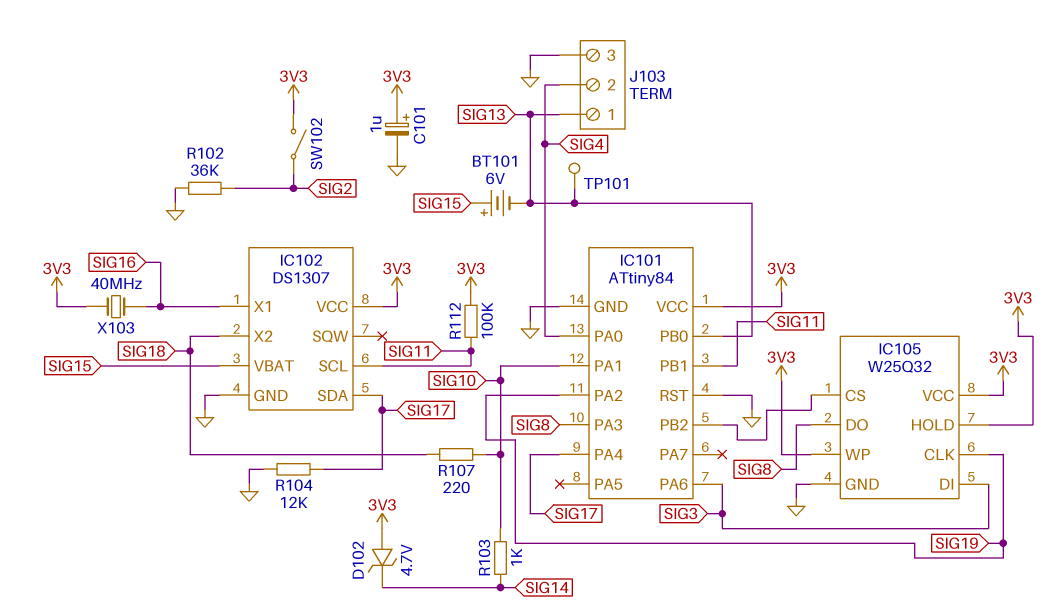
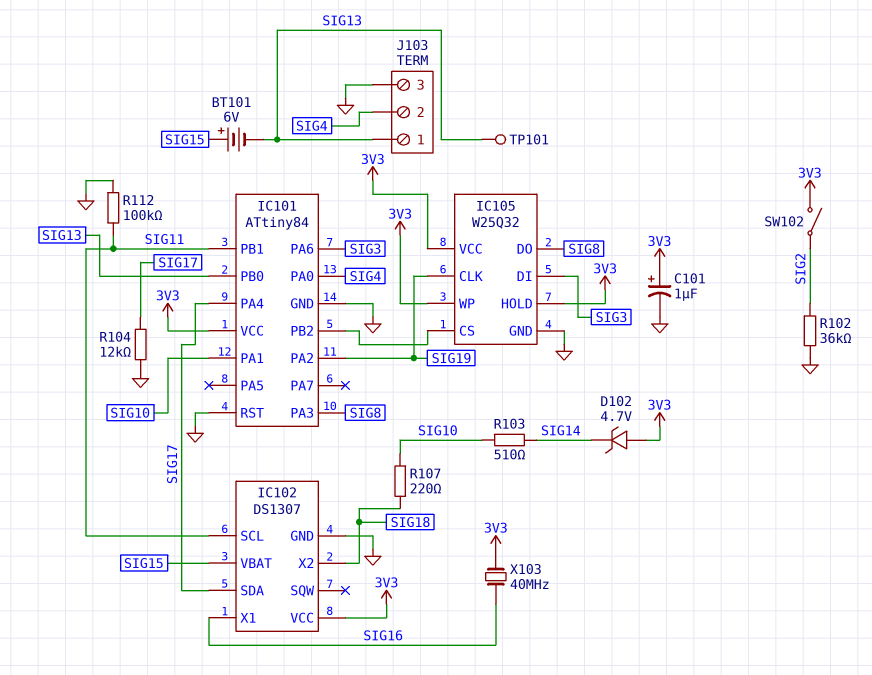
R103: 1k (SIG10, SIG14) -> 510 (SIG10, SIG14)
R112: 100k (3V3, SIG11) -> 100k (GND, SIG11)

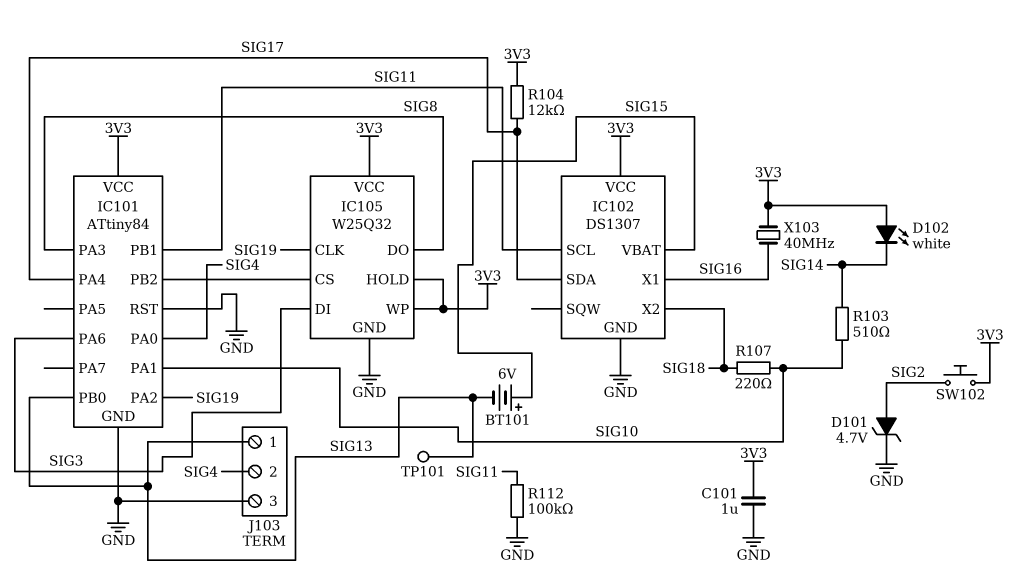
C101: 1uF (plus 3V3, minus GND) -> 1uF (3V3, GND)
D101: none -> zener 4.7V (A SIG2, K GND)
D102: zener 4.7V (A 3V3, K SIG14) -> LED white (A 3V3, K SIG14)
R102: 36k (GND, SIG2) -> none
R104: 12k (GND, SIG17) -> 12k (3V3, SIG17)
SW102: switch (3V3, SIG2) -> button (3V3, SIG2)

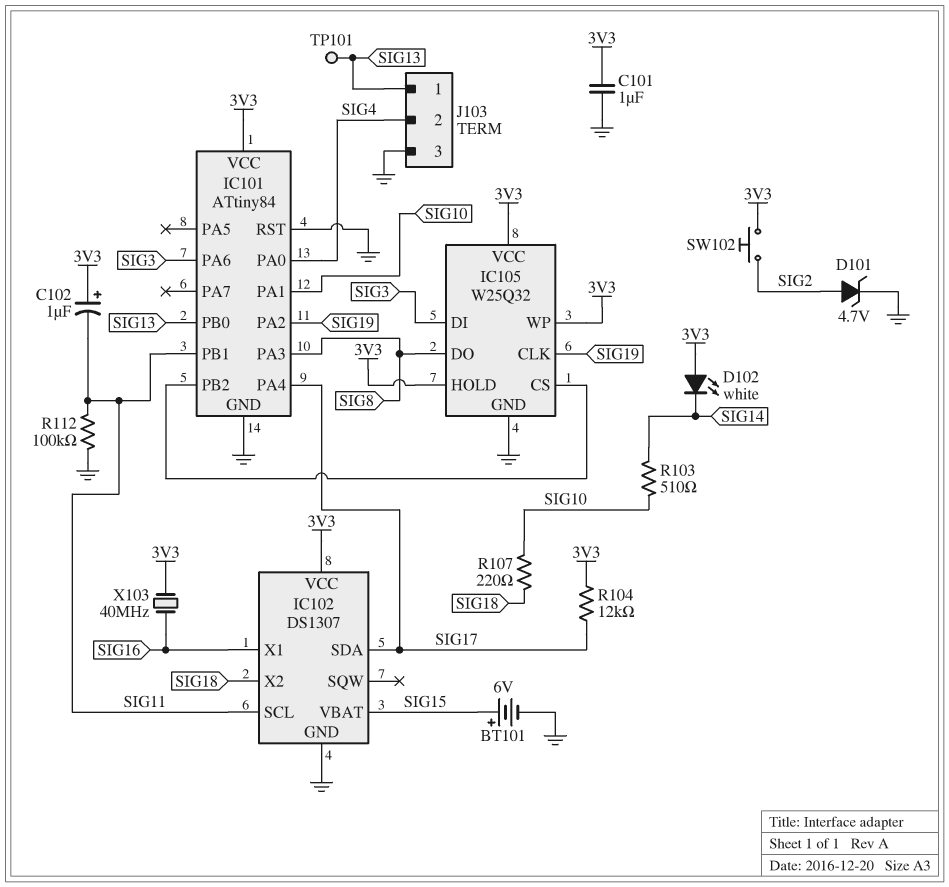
BT101: 6V (plus SIG15, minus SIG13) -> 6V (plus SIG15, minus GND)
C102: none -> 1uF (plus 3V3, minus SIG11)

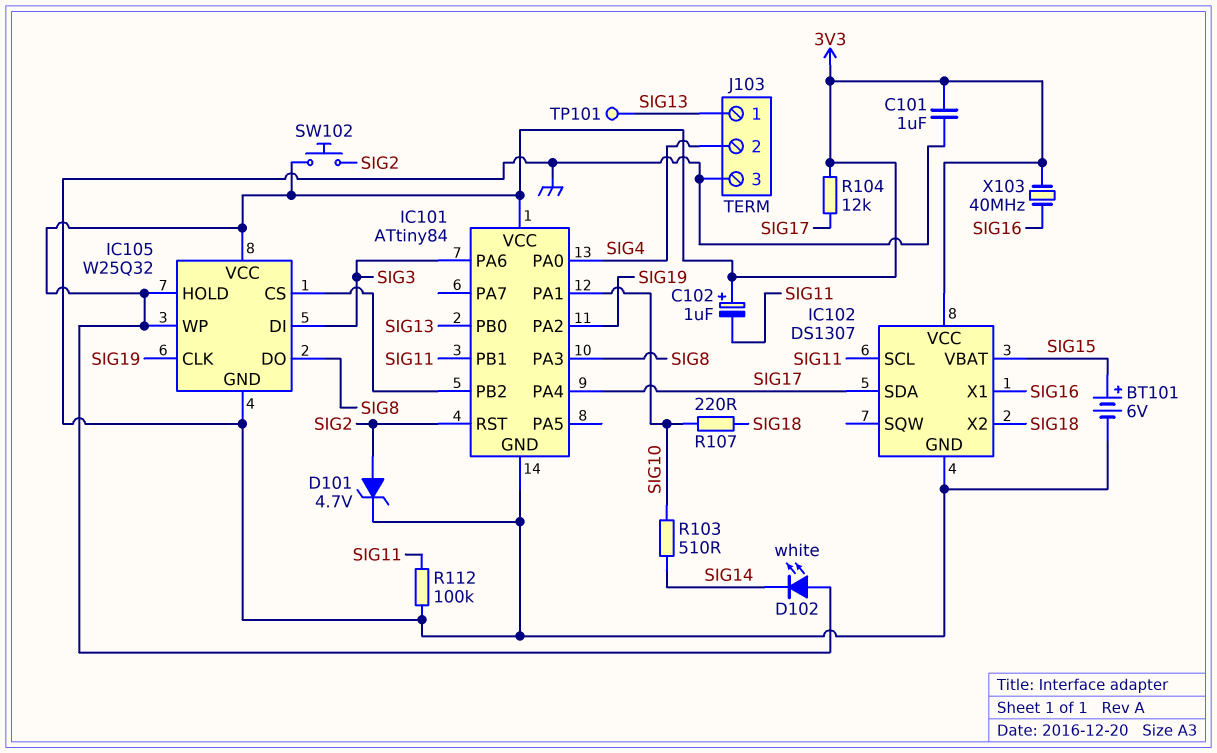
IC101 pin RST: GND -> SIG2

